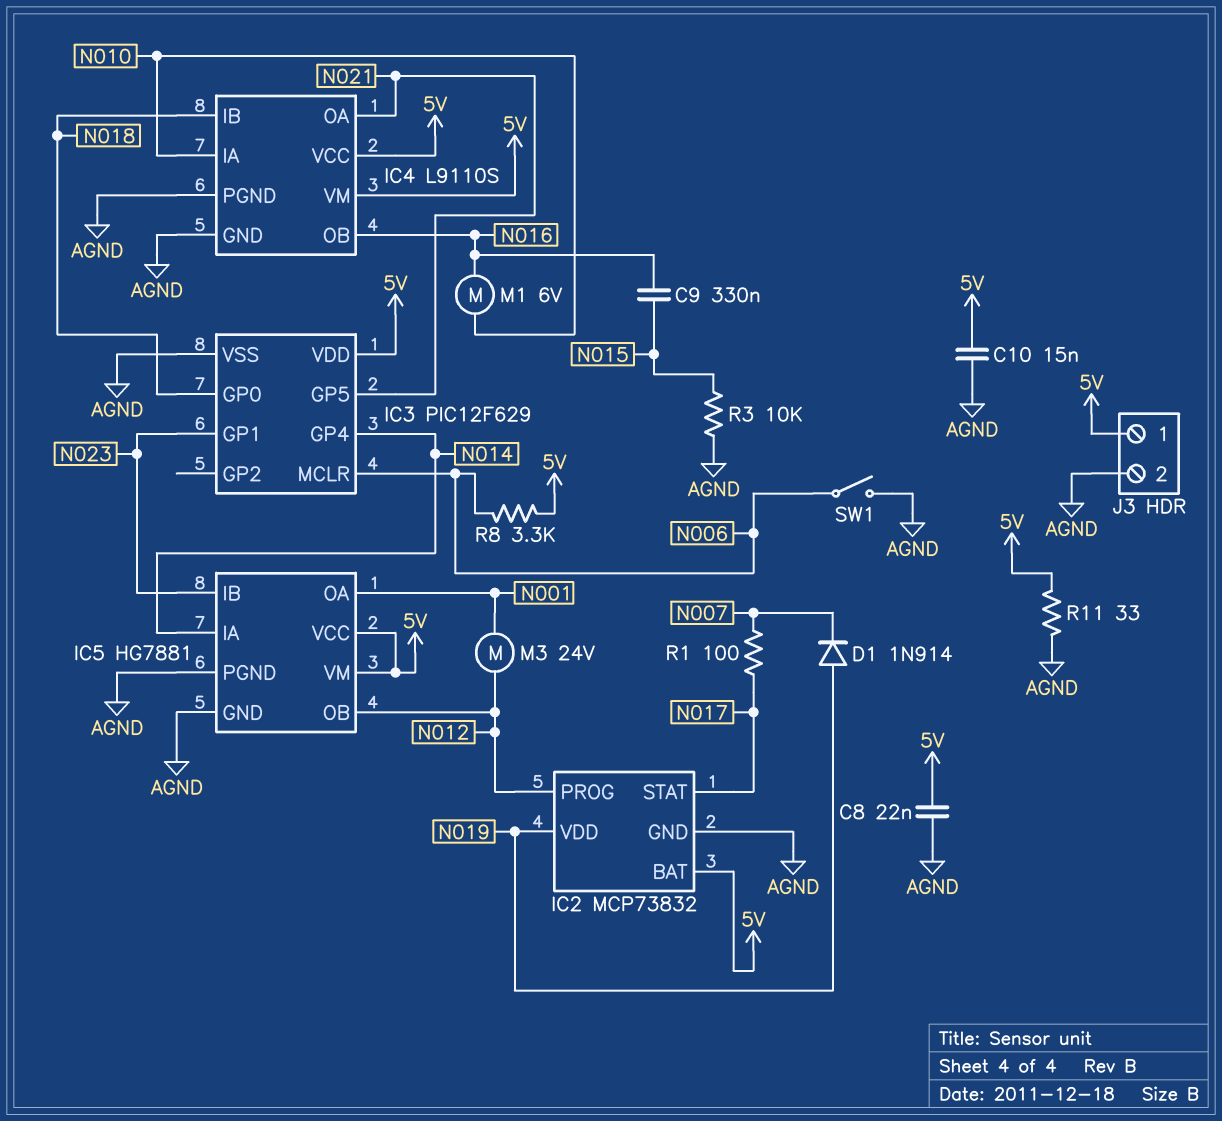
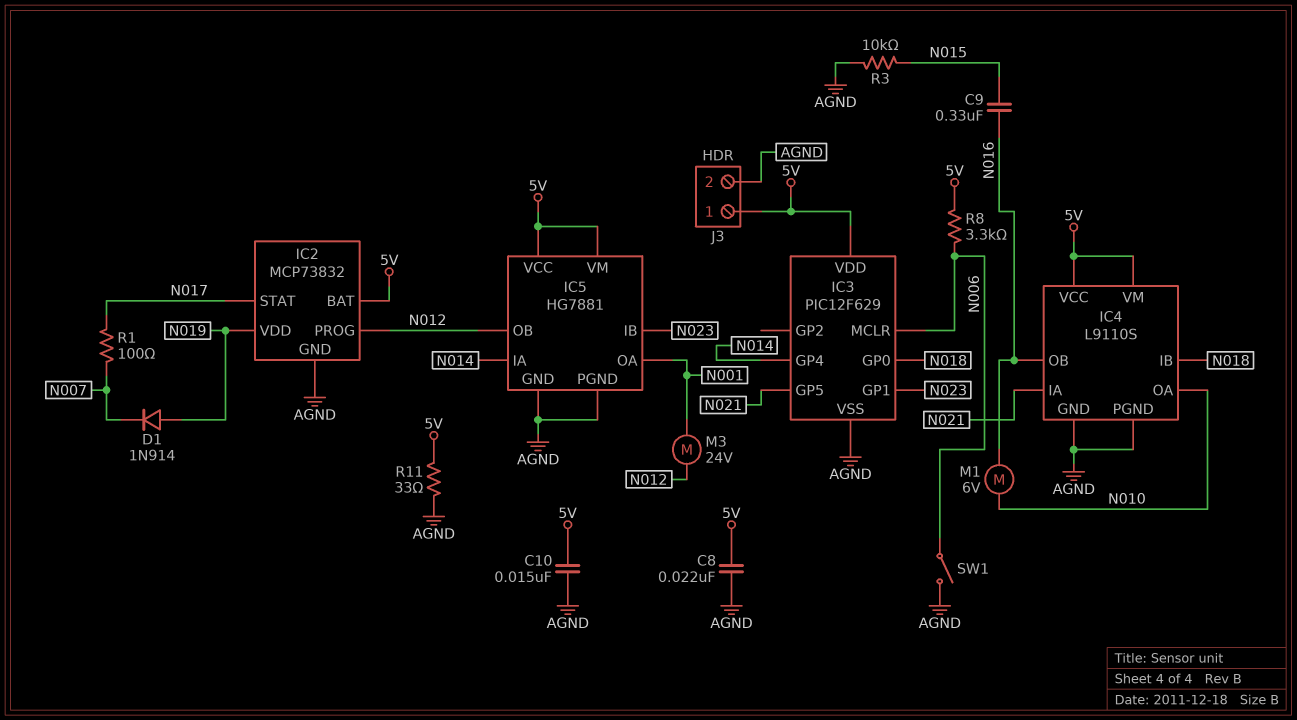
IC4 pin IA: N010 -> N021
IC4 pin OA: N021 -> N010

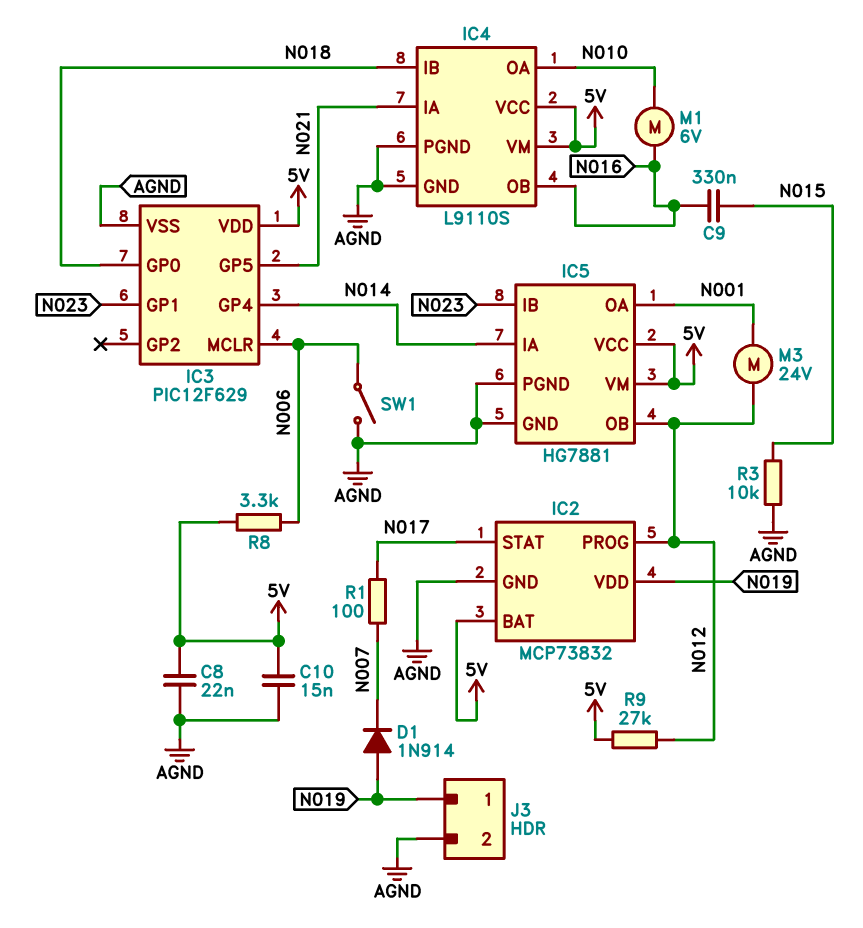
J3 pin 1: 5V -> N019
R9: none -> 27k (5V, N012)
R11: 33 (5V, AGND) -> none

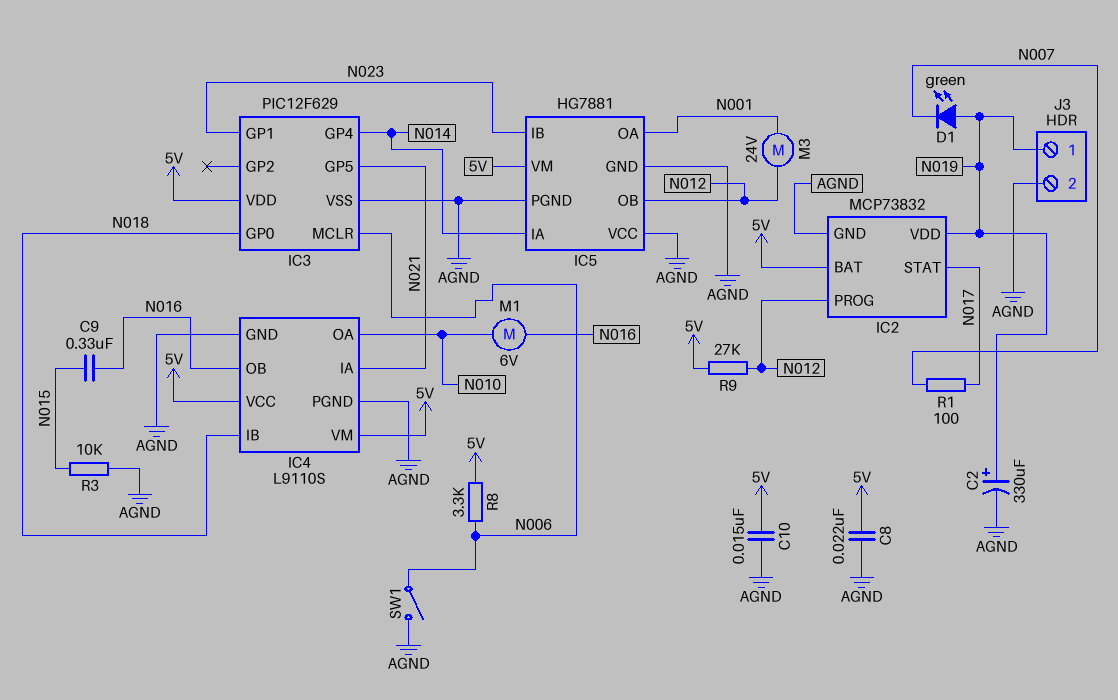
C2: none -> 330uF (plus N019, minus AGND)
D1: diode 1N914 (A N019, K N007) -> LED green (A N019, K N007)
IC5 pin VCC: 5V -> AGND

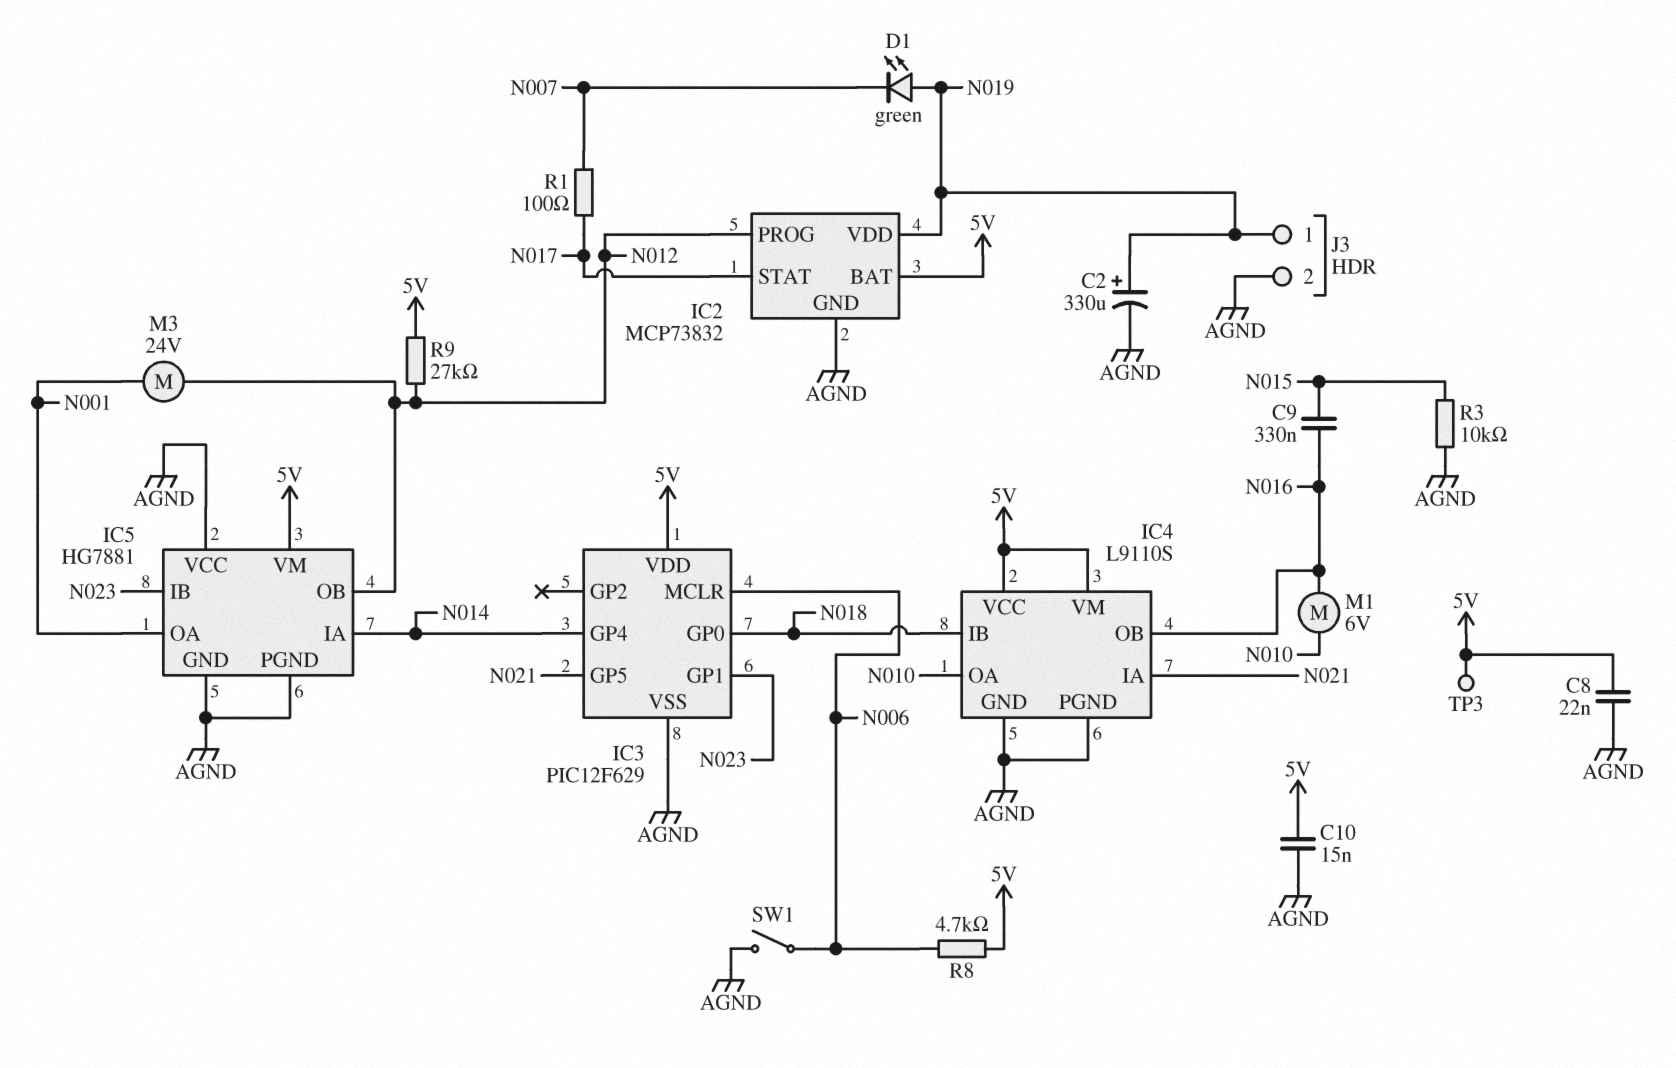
R8: 3.3k (5V, N006) -> 4.7k (5V, N006)
TP3: none -> test point (5V)

